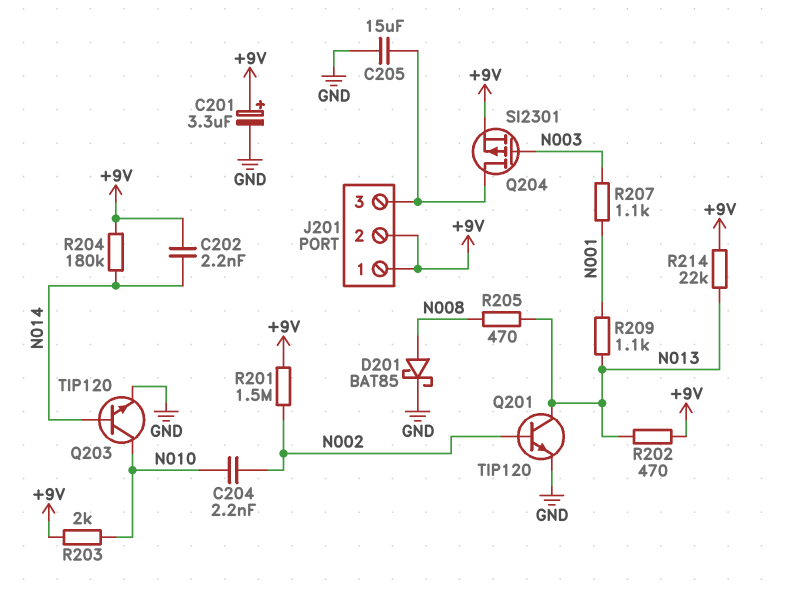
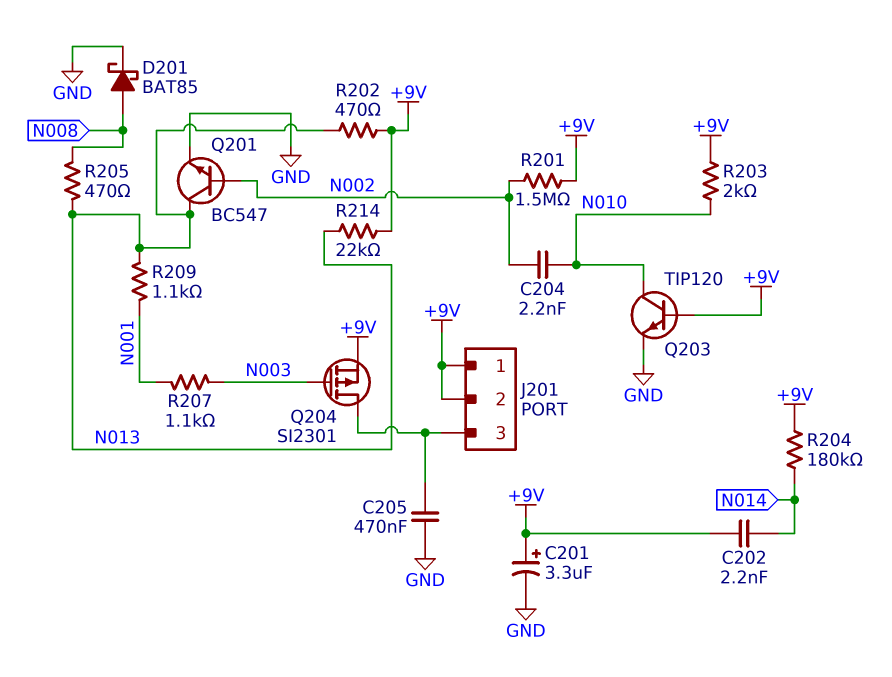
C205: 15uF (GND, J201/3) -> 470nF (GND, J201/3)
Q201: NPN TIP120 (B N002, C N013, E GND) -> NPN BC547 (B N002, C N013, E GND)
Q203: NPN TIP120 (B N014, C N010, E GND) -> NPN TIP120 (B +9V, C N010, E GND)

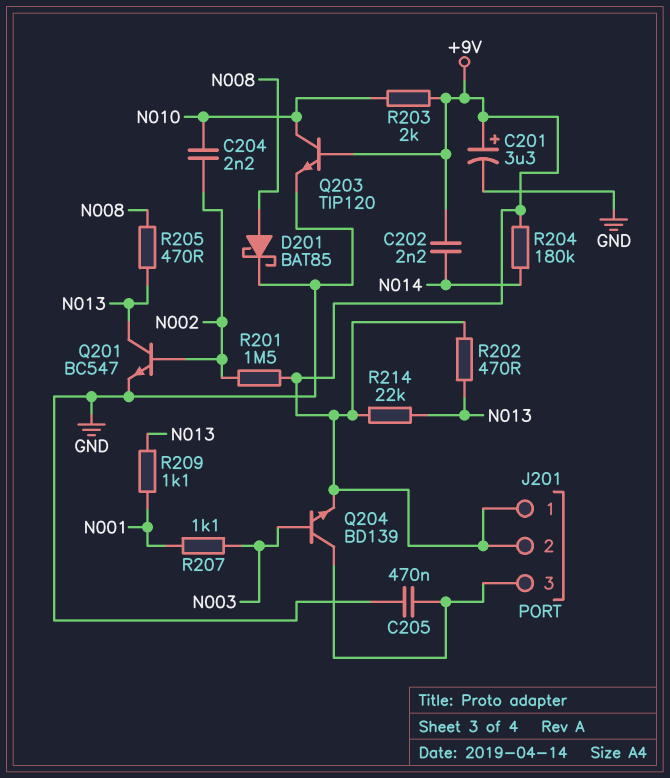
Q204: PMOS SI2301 (G N003, D J201/3, S +9V) -> NPN BD139 (B N003, C J201/3, E +9V)

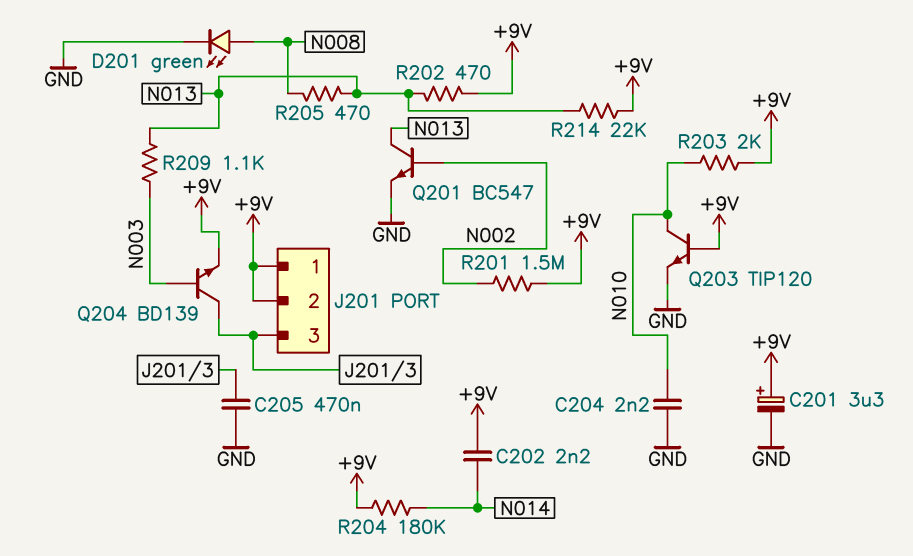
C204: 2.2nF (N002, N010) -> 2.2nF (GND, N010)
D201: schottky BAT85 (A N008, K GND) -> LED green (A N008, K GND)
R207: 1.1k (N001, N003) -> none
R209: 1.1k (N001, N013) -> 1.1k (N003, N013)

